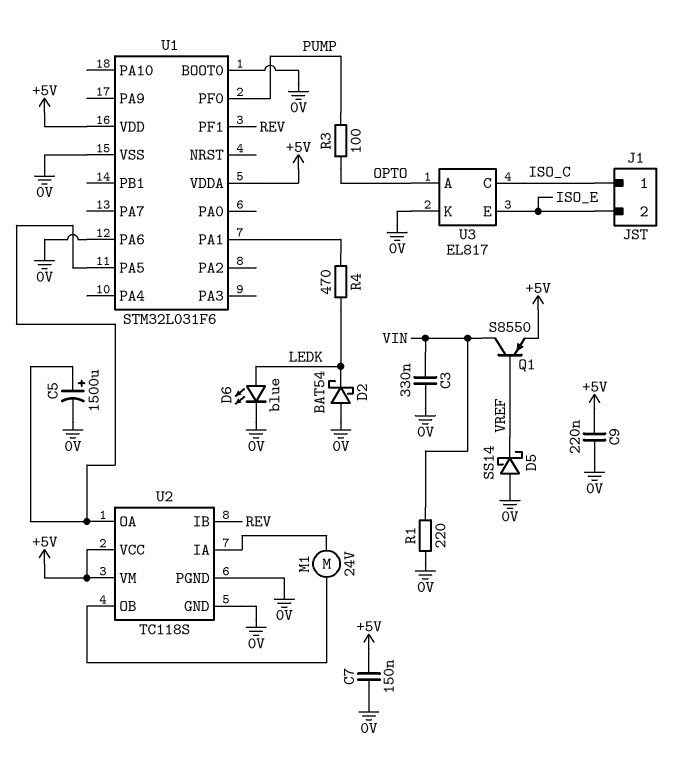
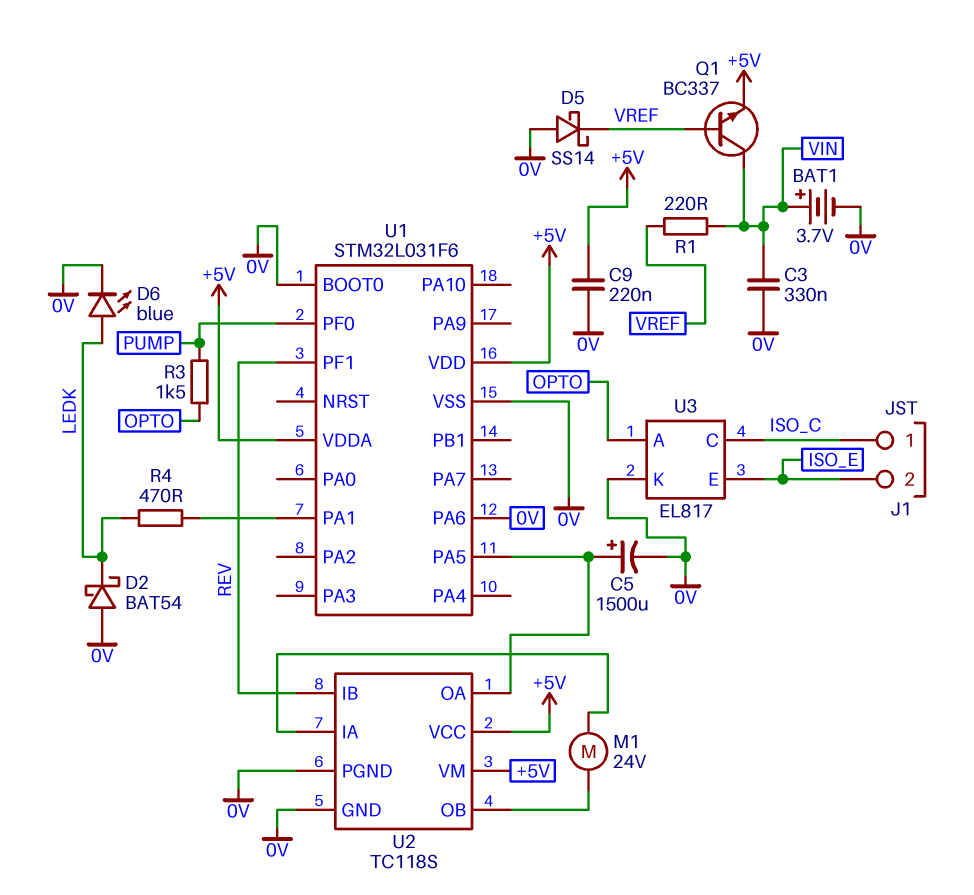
BAT1: none -> 3.7V (plus VIN, minus 0V)
C7: 150nF (+5V, 0V) -> none
Q1: PNP S8550 (B VREF, C VIN, E +5V) -> NPN BC337 (B VREF, C VIN, E +5V)
R1: 220 (0V, VIN) -> 220 (VIN, VREF)
R3: 100 (OPTO, PUMP) -> 1.5k (OPTO, PUMP)

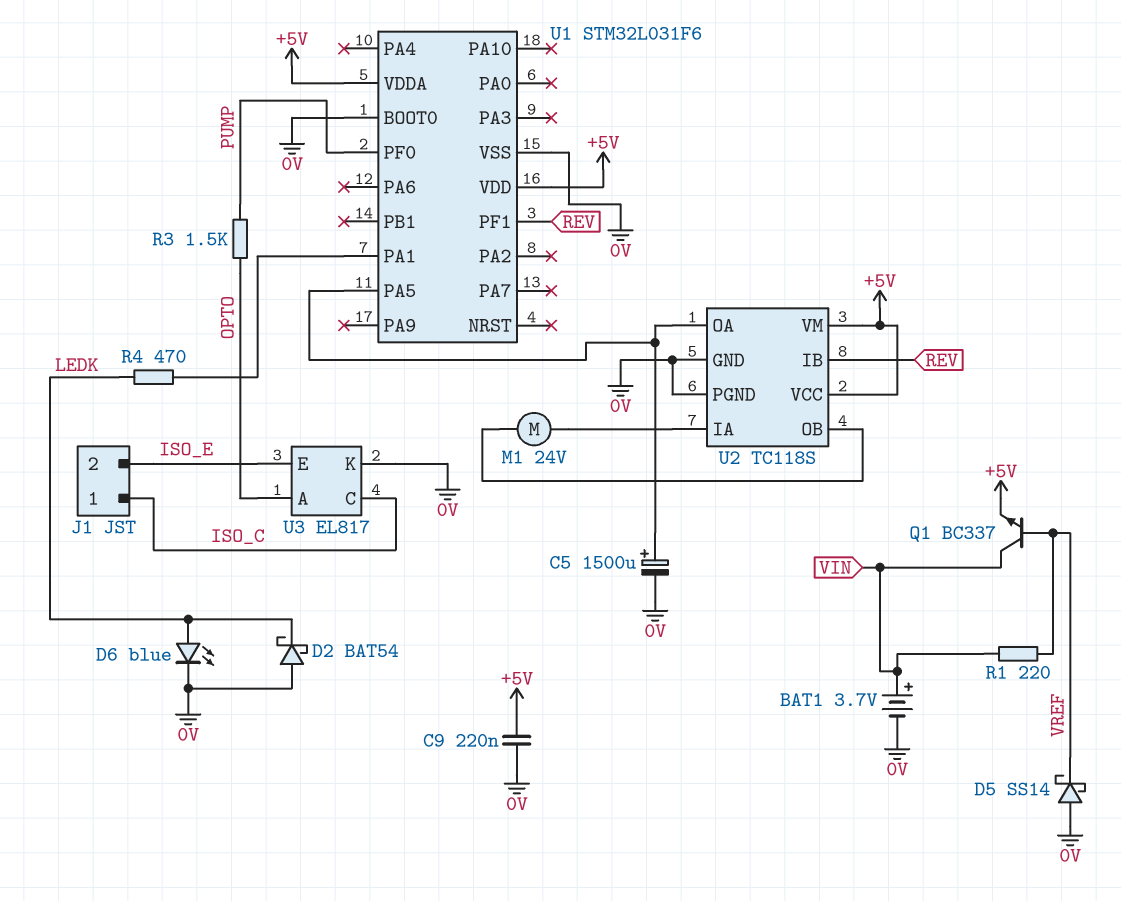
C3: 330nF (0V, VIN) -> none
U1 pin PA6: 0V -> none

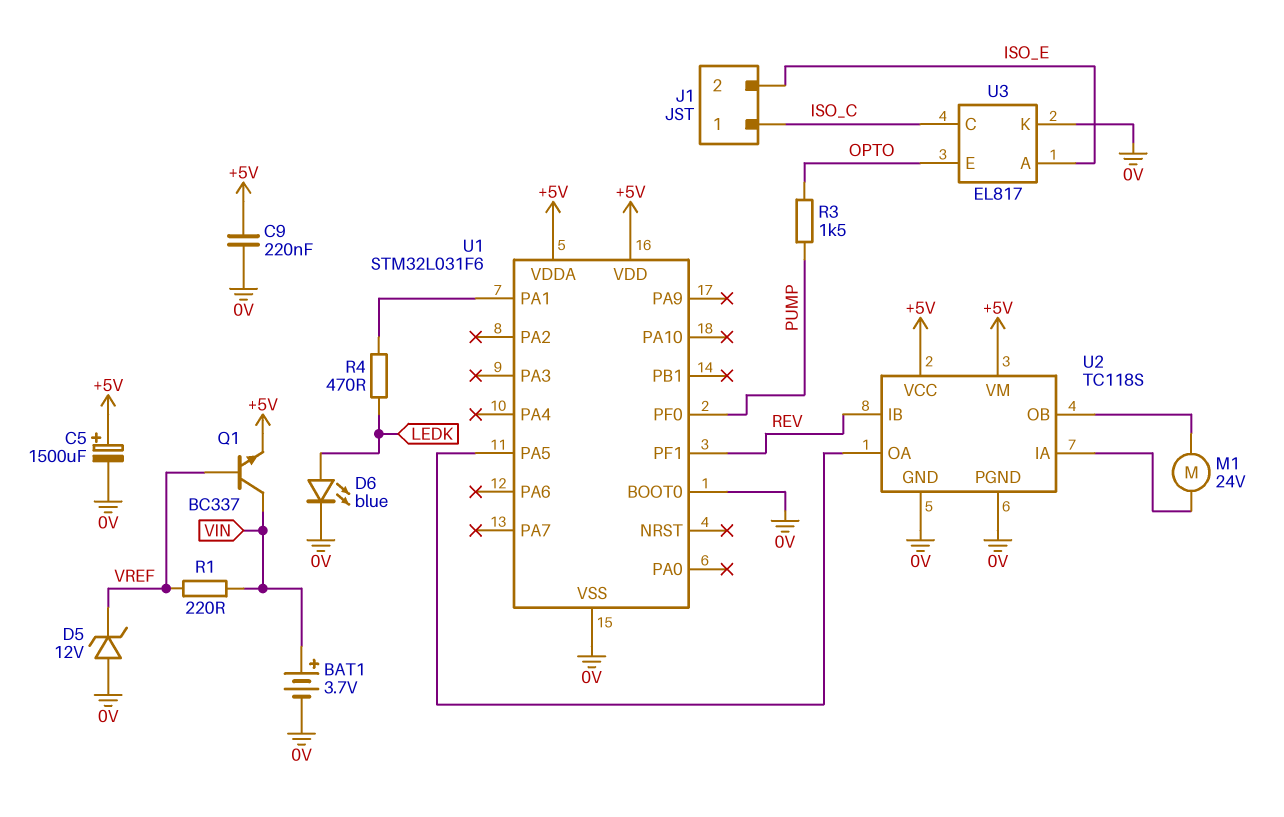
C5: 1500uF (plus U1/PA5, minus 0V) -> 1500uF (plus +5V, minus 0V)
D2: schottky BAT54 (A 0V, K LEDK) -> none
D5: schottky SS14 (A 0V, K VREF) -> zener 12V (A 0V, K VREF)
U3 pin A: OPTO -> ISO_E
U3 pin E: ISO_E -> OPTO

